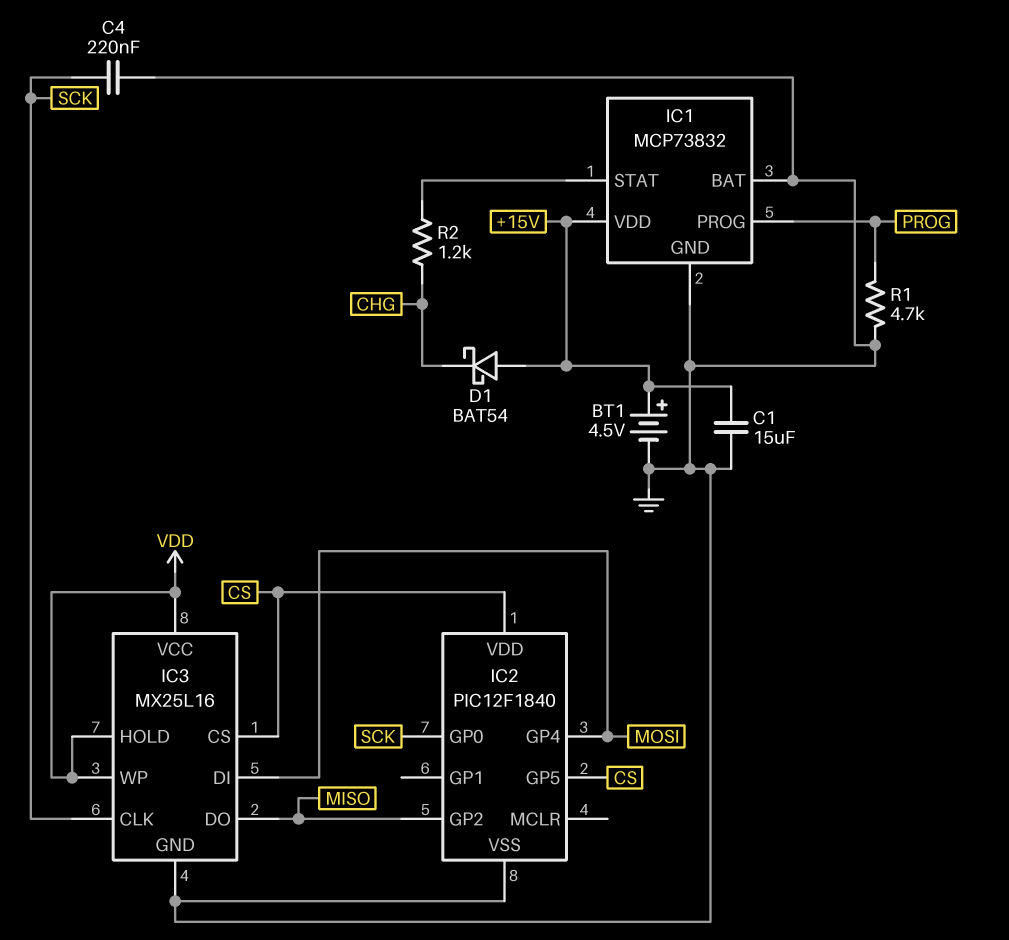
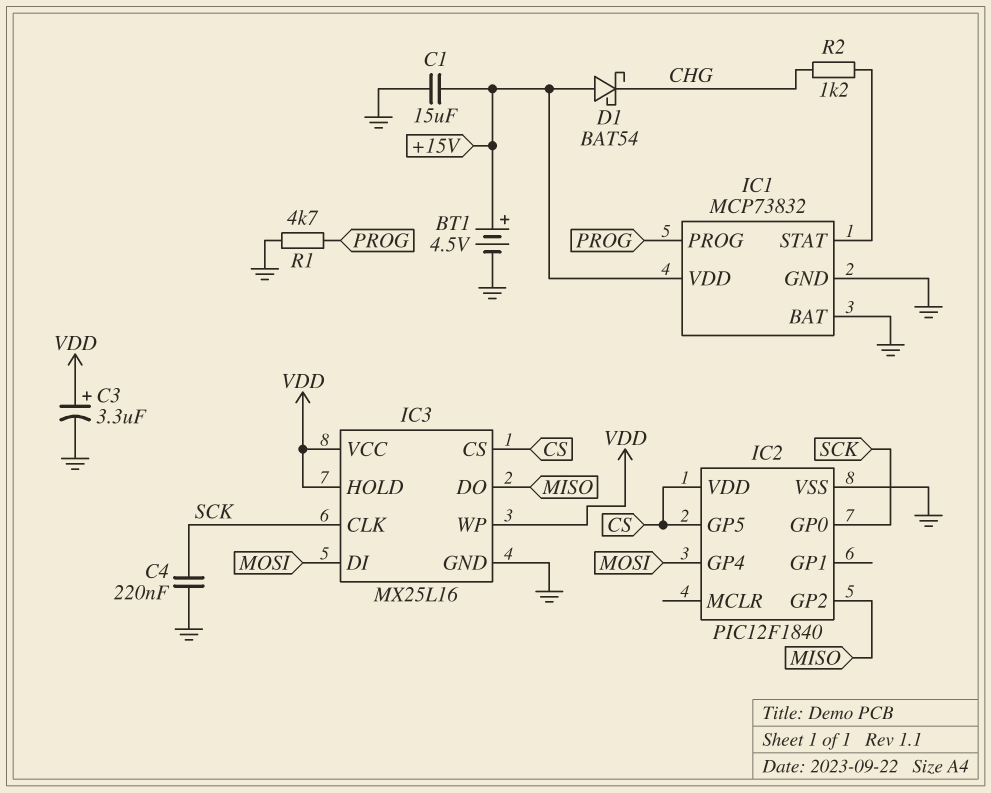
C3: none -> 3.3uF (plus VDD, minus GND)

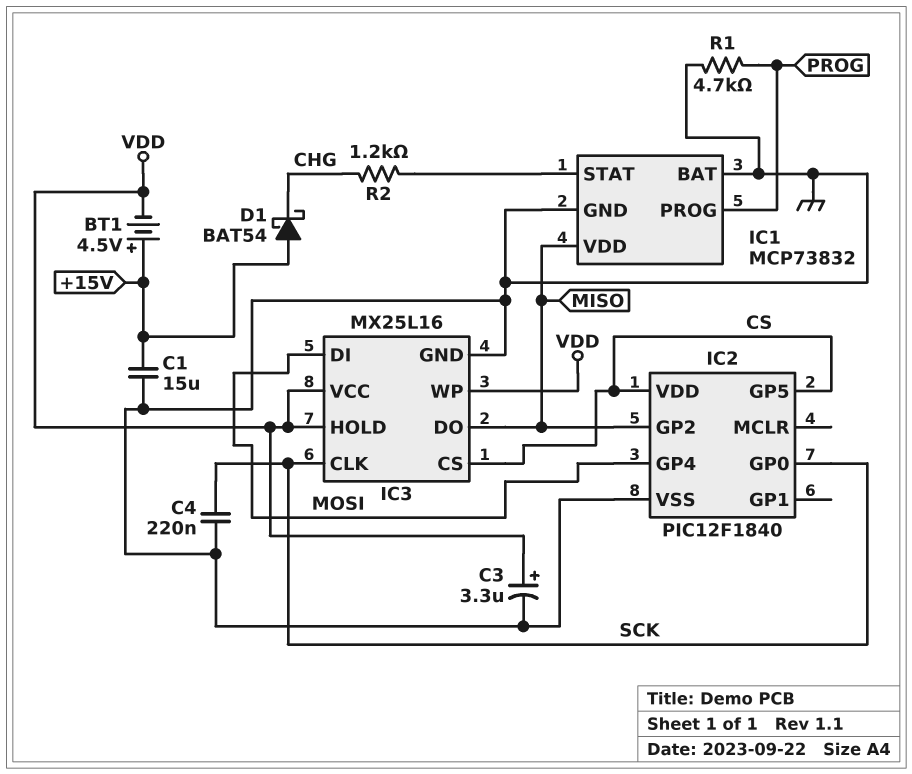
BT1: 4.5V (plus +15V, minus GND) -> 4.5V (plus +15V, minus VDD)
IC1 pin VDD: +15V -> MISO

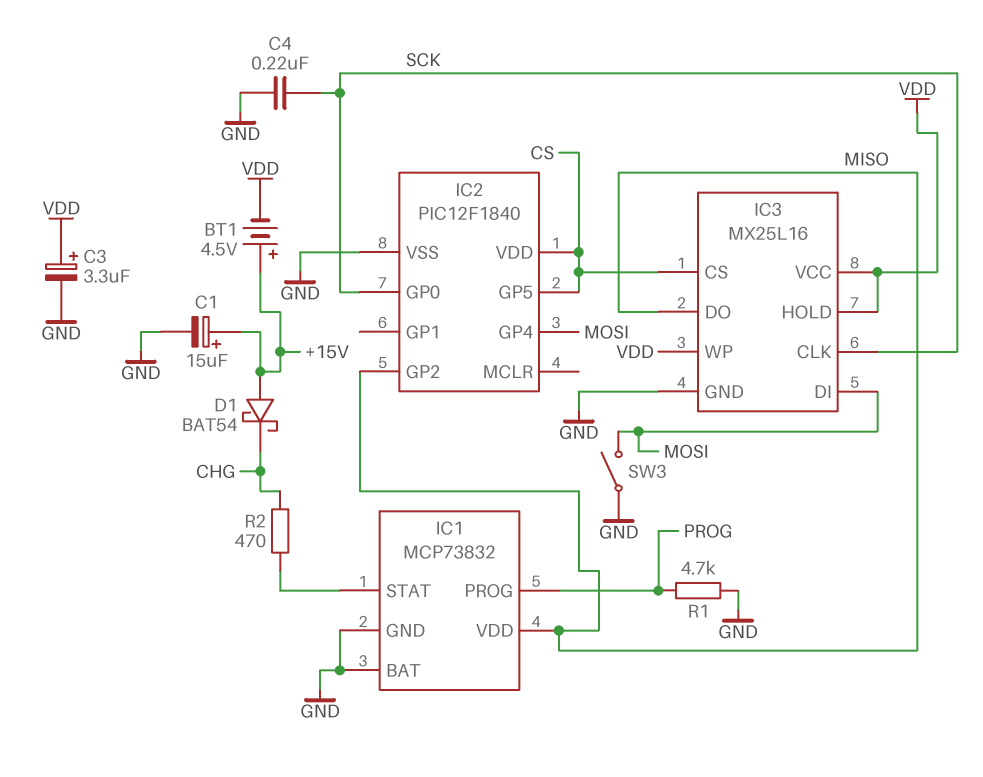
C1: 15uF (+15V, GND) -> 15uF (plus +15V, minus GND)
R2: 1.2k (CHG, IC1/STAT) -> 470 (CHG, IC1/STAT)
SW3: none -> switch (GND, MOSI)

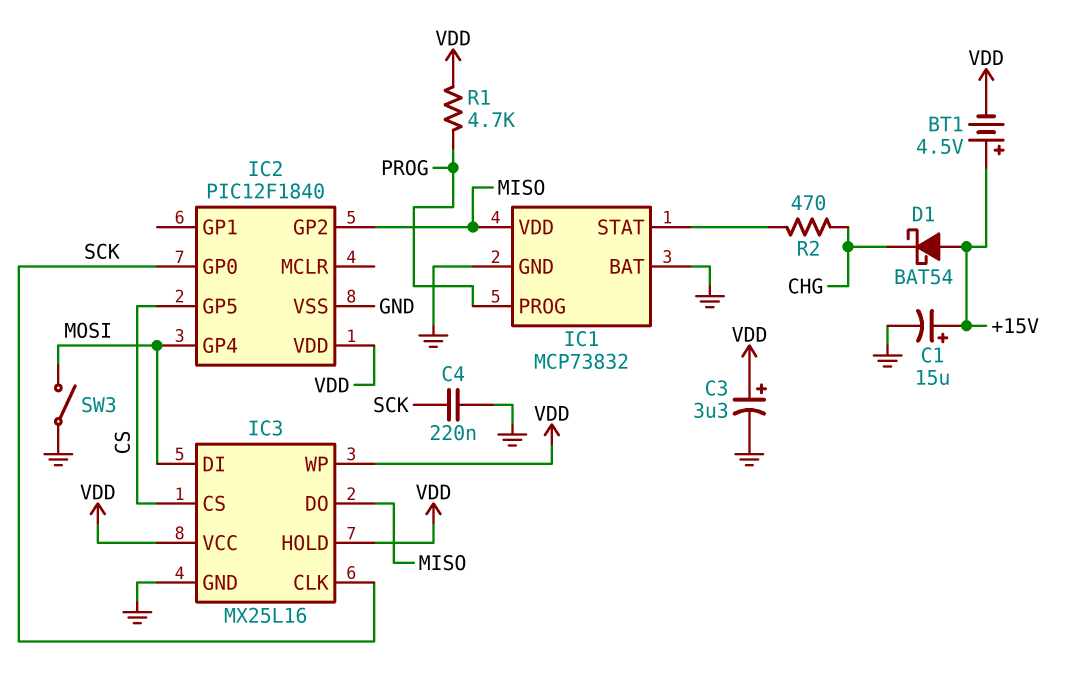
IC2 pin VDD: CS -> VDD
R1: 4.7k (GND, PROG) -> 4.7k (PROG, VDD)

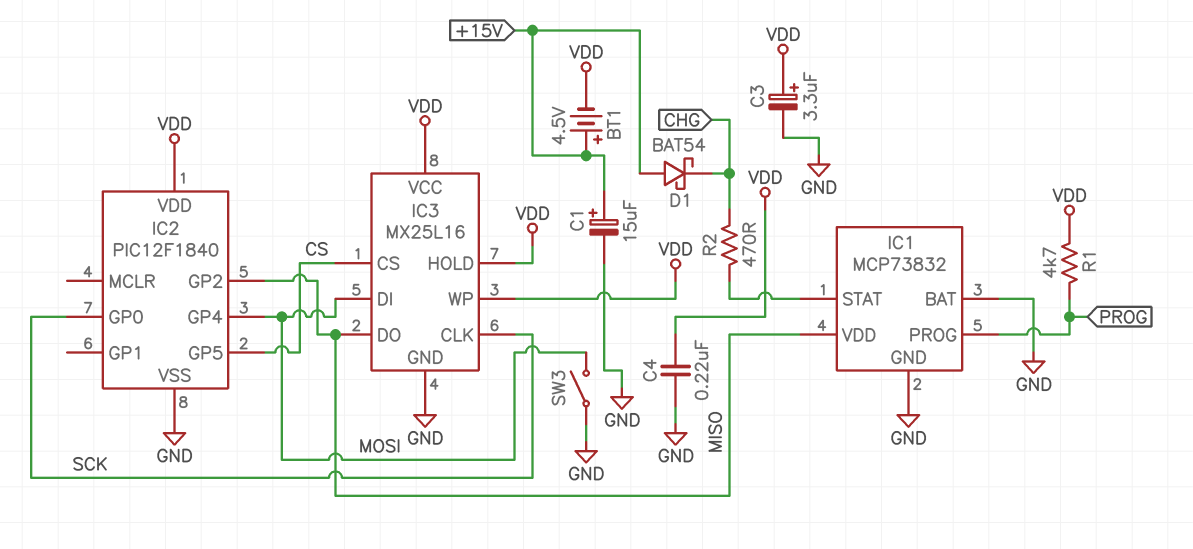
C4: 220nF (GND, SCK) -> 220nF (GND, VDD)

